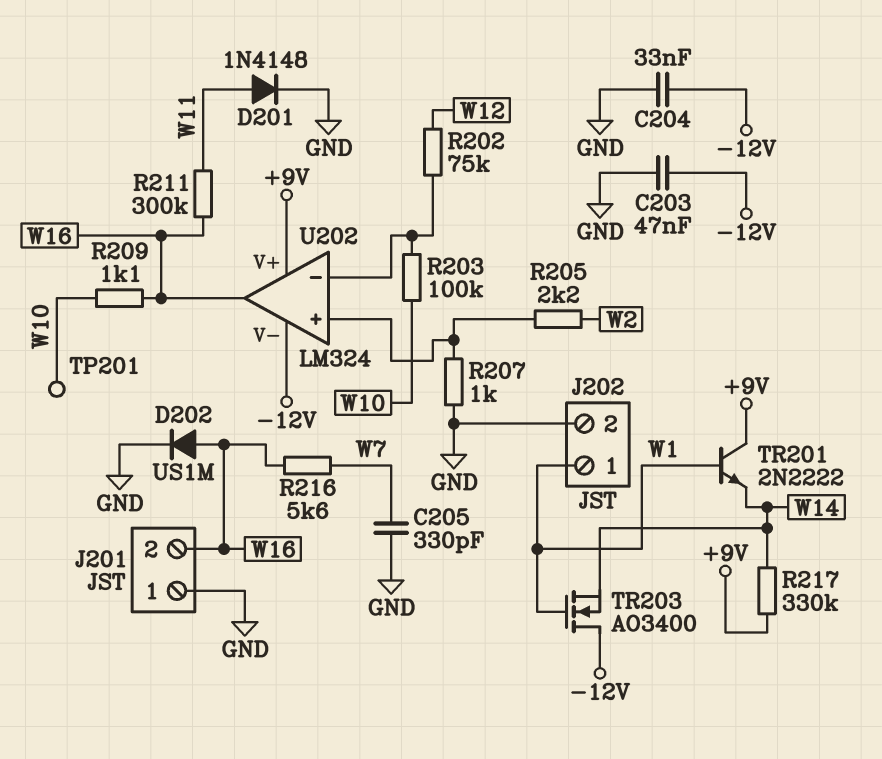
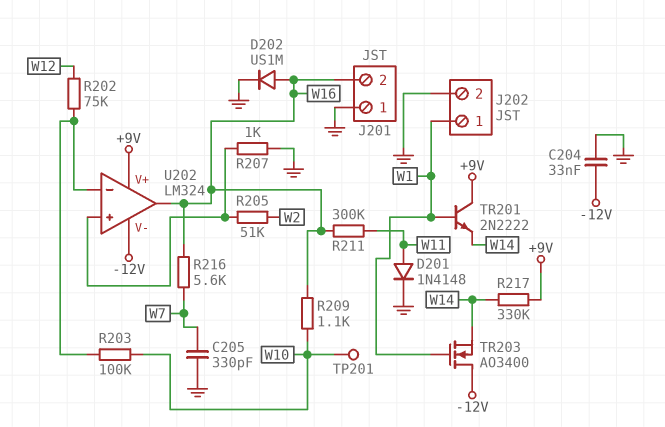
C203: 47nF (-12V, GND) -> none
R205: 2.2k (U202/in+, W2) -> 51k (U202/in+, W2)

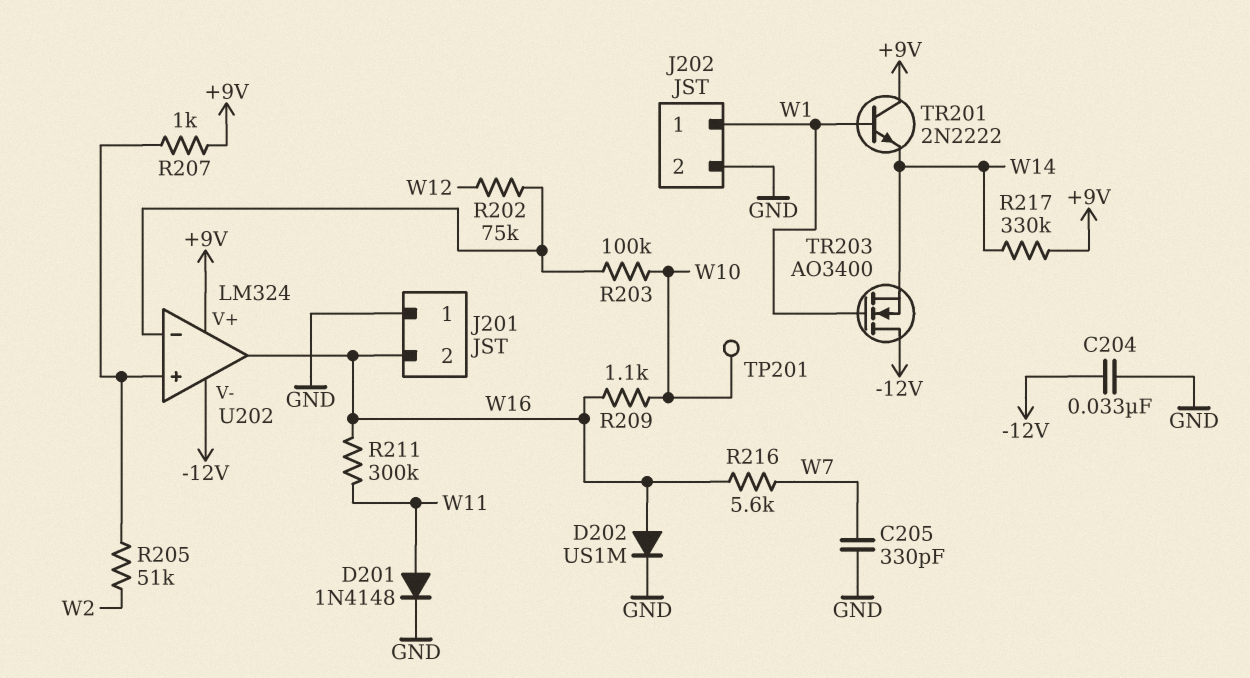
R207: 1k (GND, U202/in+) -> 1k (+9V, U202/in+)

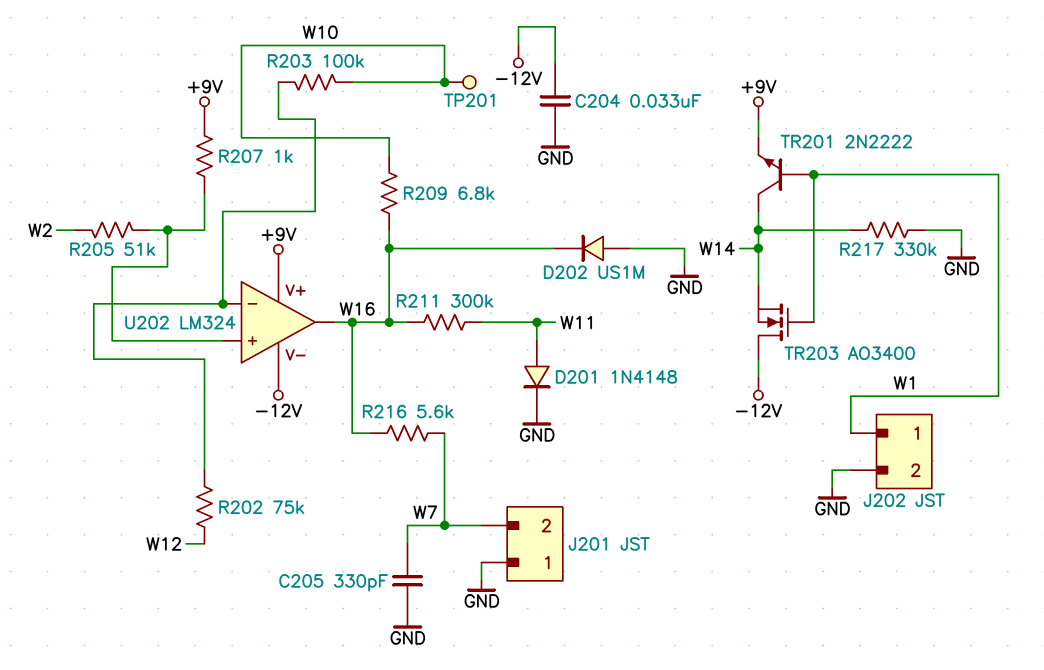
D202: diode US1M (A W16, K GND) -> diode US1M (A GND, K W16)
J201 pin 2: W16 -> W7
R209: 1.1k (W10, W16) -> 6.8k (W10, W16)
R217: 330k (+9V, W14) -> 330k (GND, W14)
TR201: NPN 2N2222 (B W1, C +9V, E W14) -> NPN 2N2222 (B W1, C W14, E +9V)

